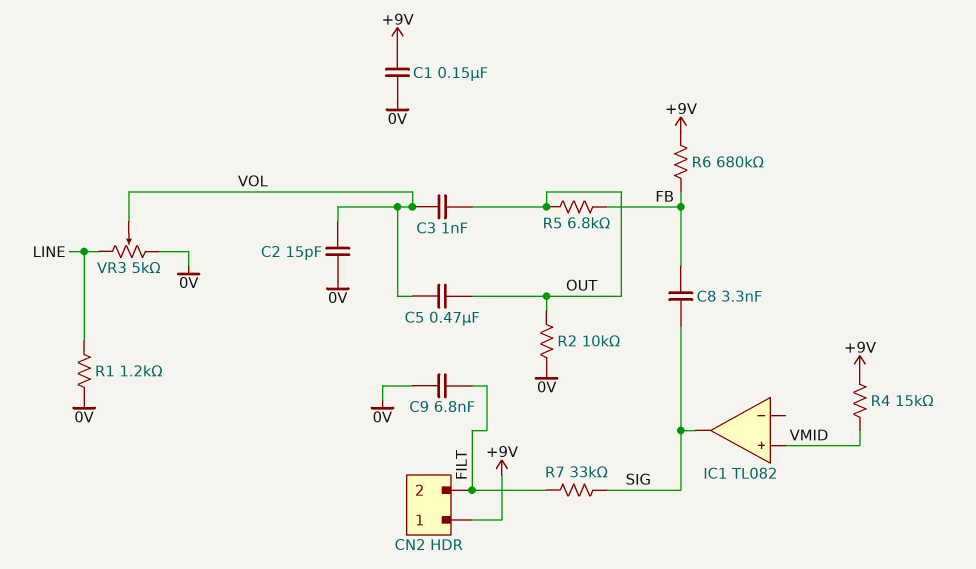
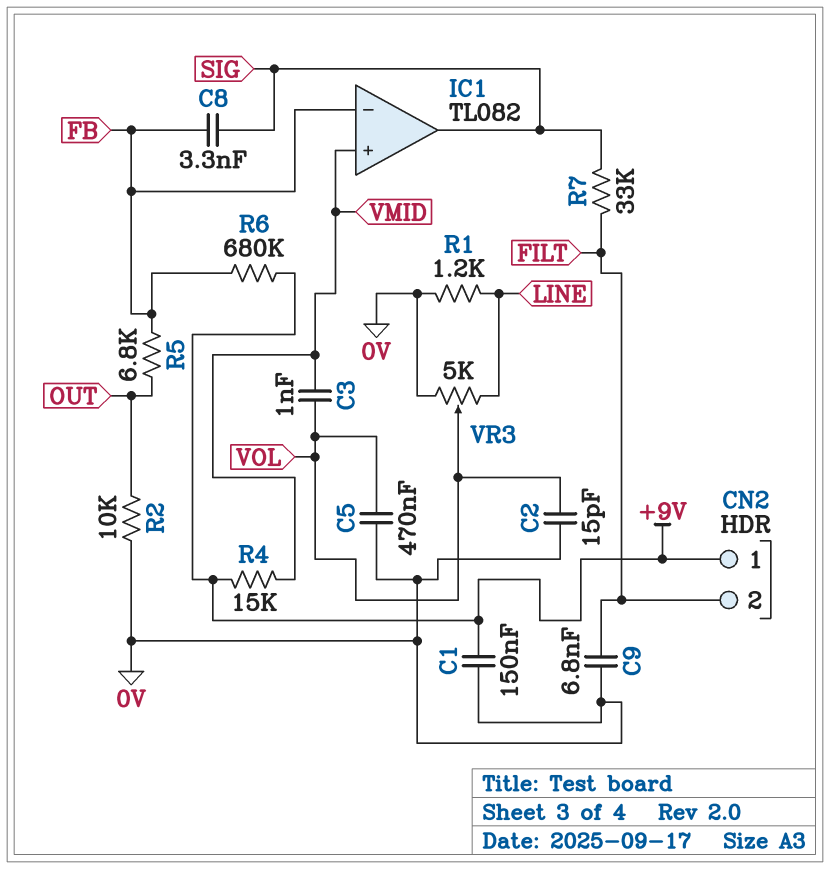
C3: 1nF (OUT, VOL) -> 1nF (VMID, VOL)
C5: 470nF (OUT, VOL) -> 470nF (0V, VOL)
IC1 pin in-: none -> FB

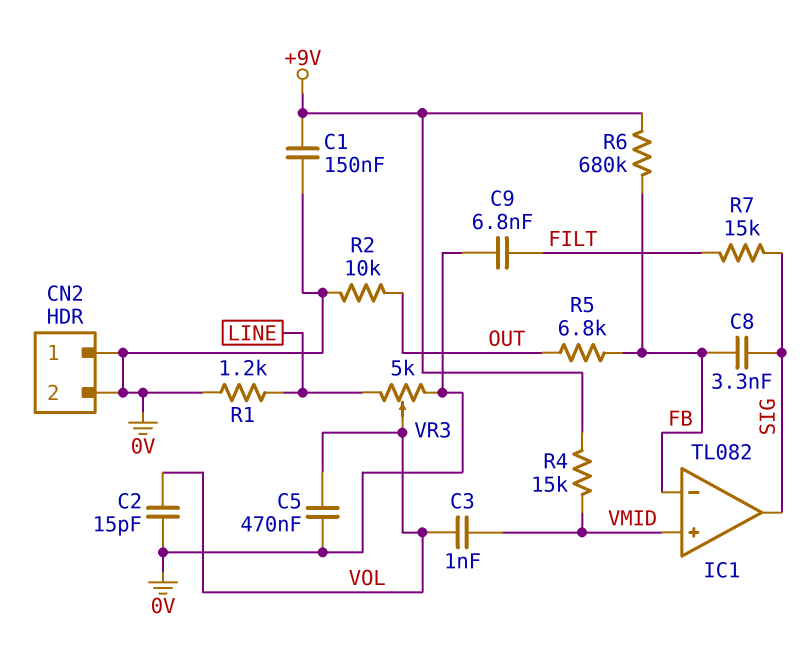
CN2 pin 1: +9V -> 0V
CN2 pin 2: FILT -> 0V
R7: 33k (FILT, SIG) -> 15k (FILT, SIG)

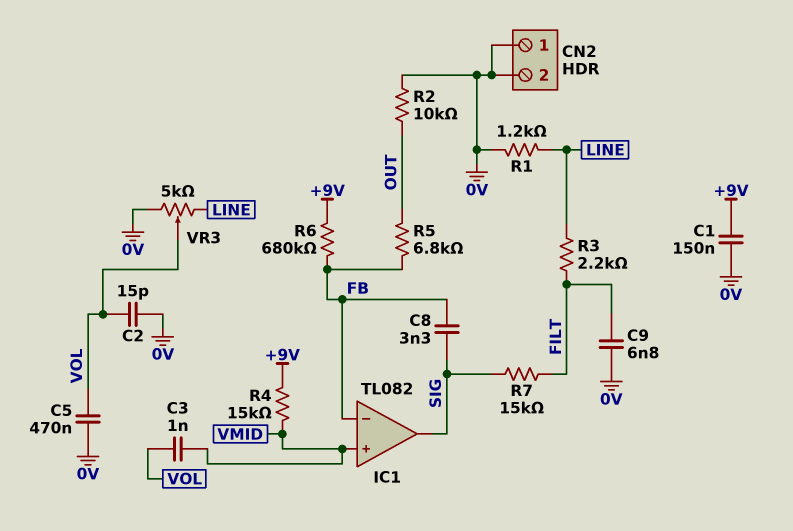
R3: none -> 2.2k (FILT, LINE)

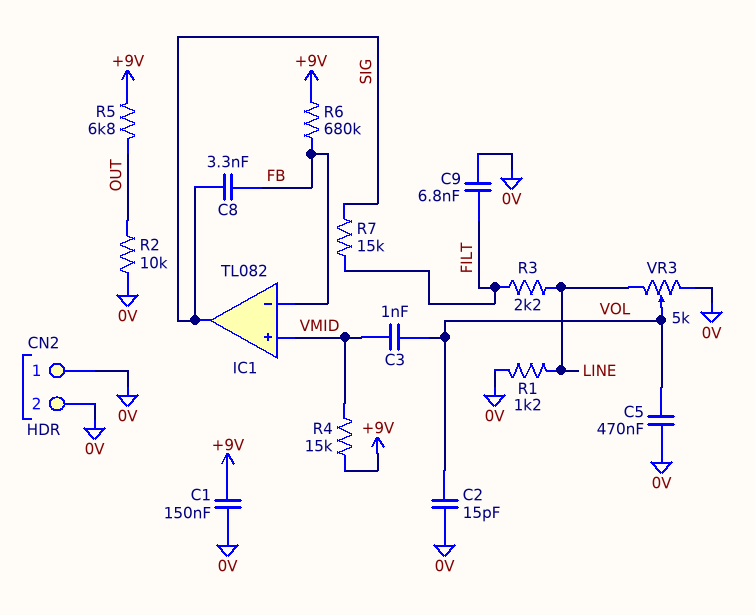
R5: 6.8k (FB, OUT) -> 6.8k (+9V, OUT)

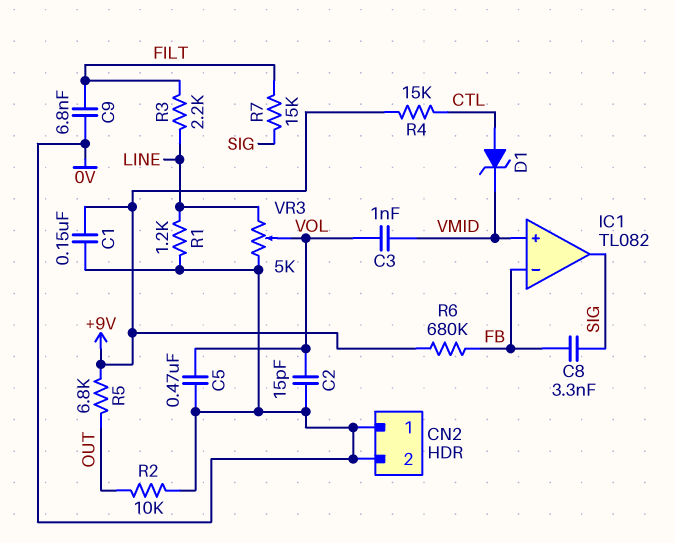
D1: none -> zener (A CTL, K VMID)
R4: 15k (+9V, VMID) -> 15k (+9V, CTL)

